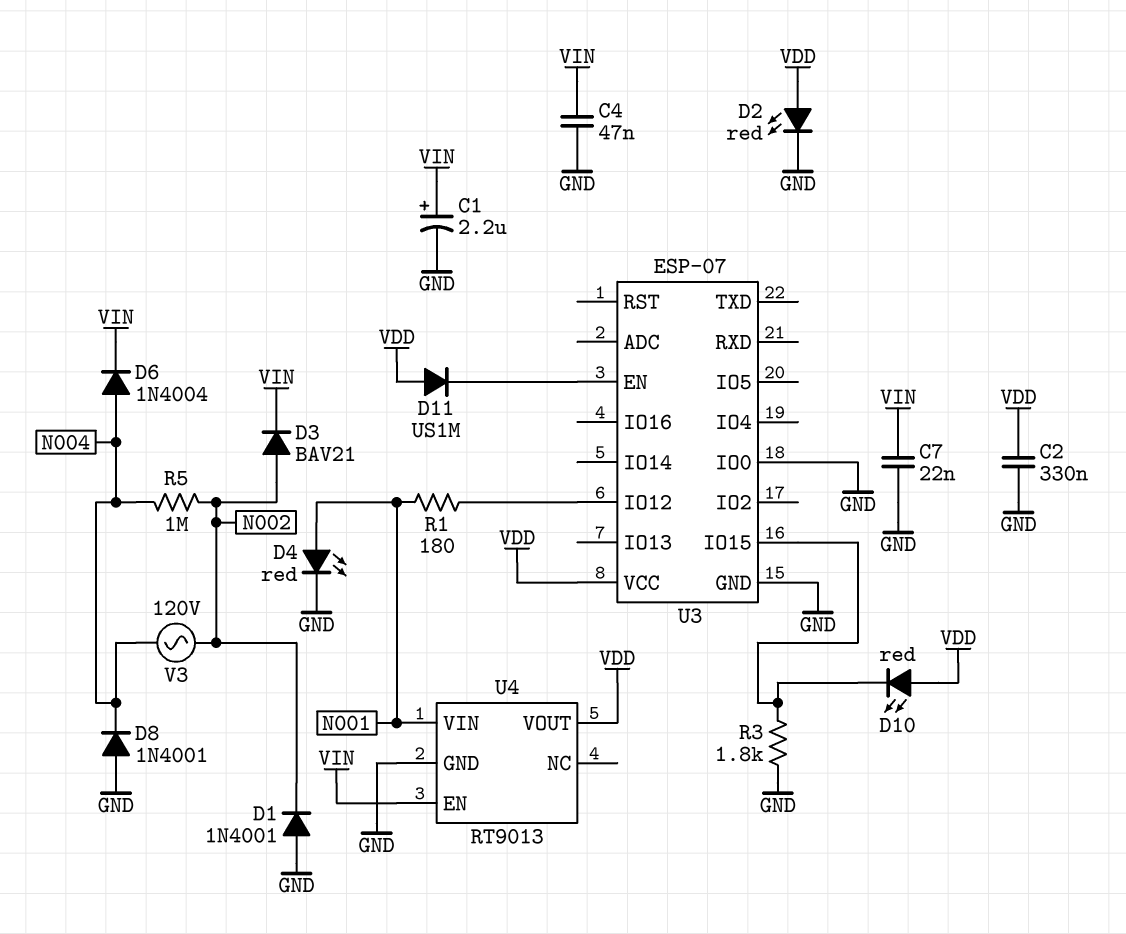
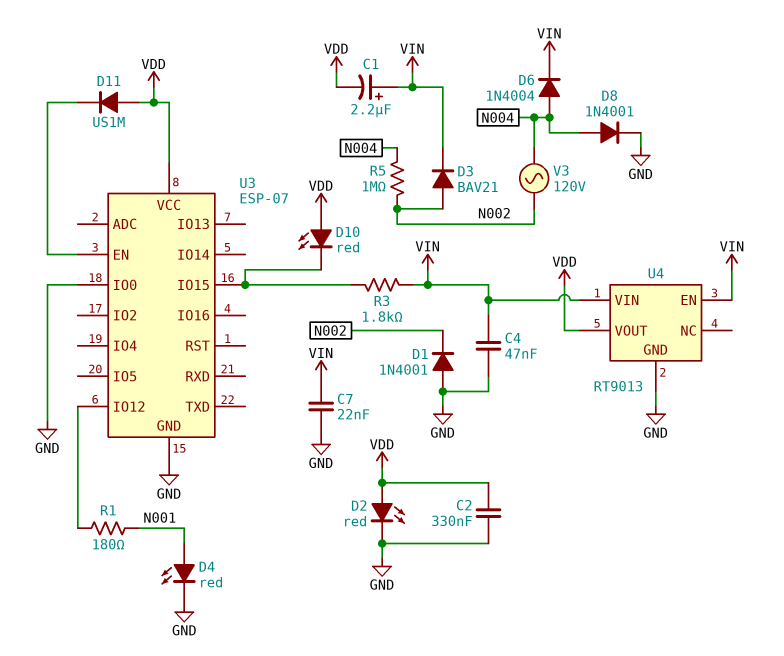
C1: 2.2uF (plus VIN, minus GND) -> 2.2uF (plus VIN, minus VDD)
D8: diode 1N4001 (A GND, K N004) -> diode 1N4001 (A N004, K GND)
R3: 1.8k (GND, U3/IO15) -> 1.8k (U3/IO15, VIN)
U4 pin VIN: N001 -> VIN

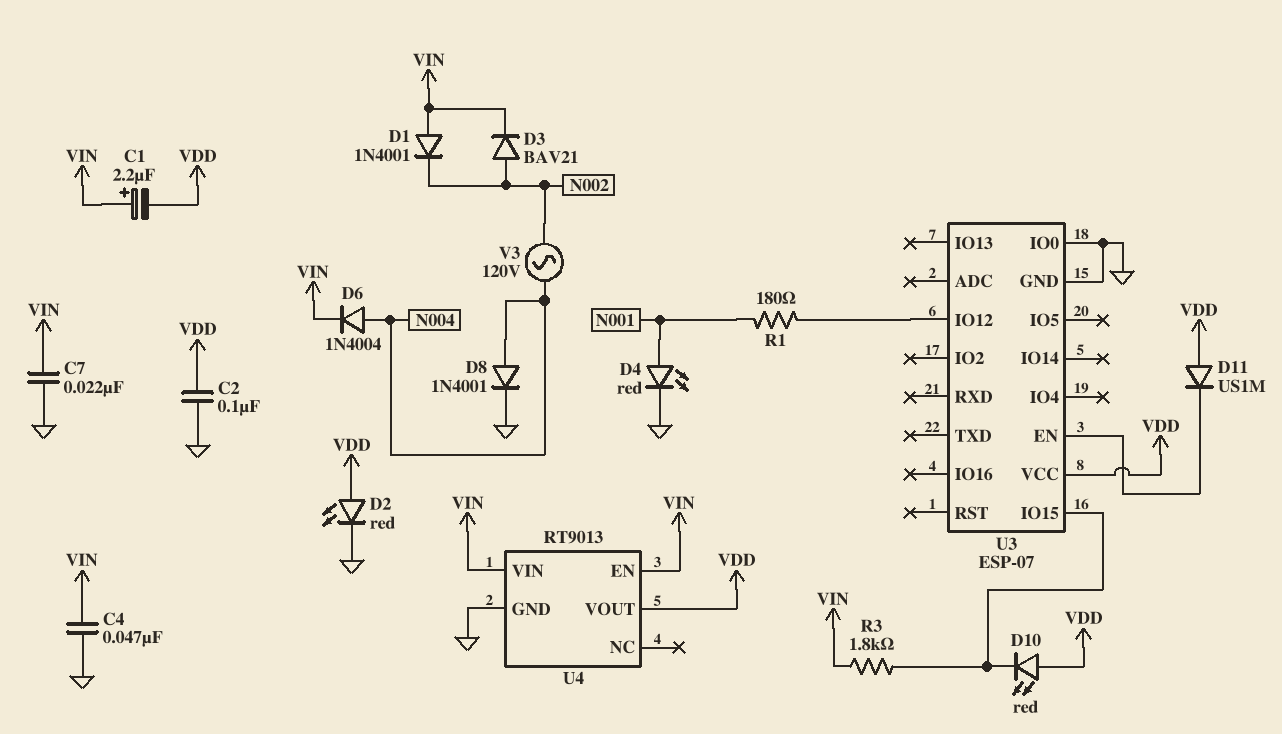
C2: 330nF (GND, VDD) -> 100nF (GND, VDD)
D1: diode 1N4001 (A GND, K N002) -> diode 1N4001 (A VIN, K N002)
R5: 1M (N002, N004) -> none

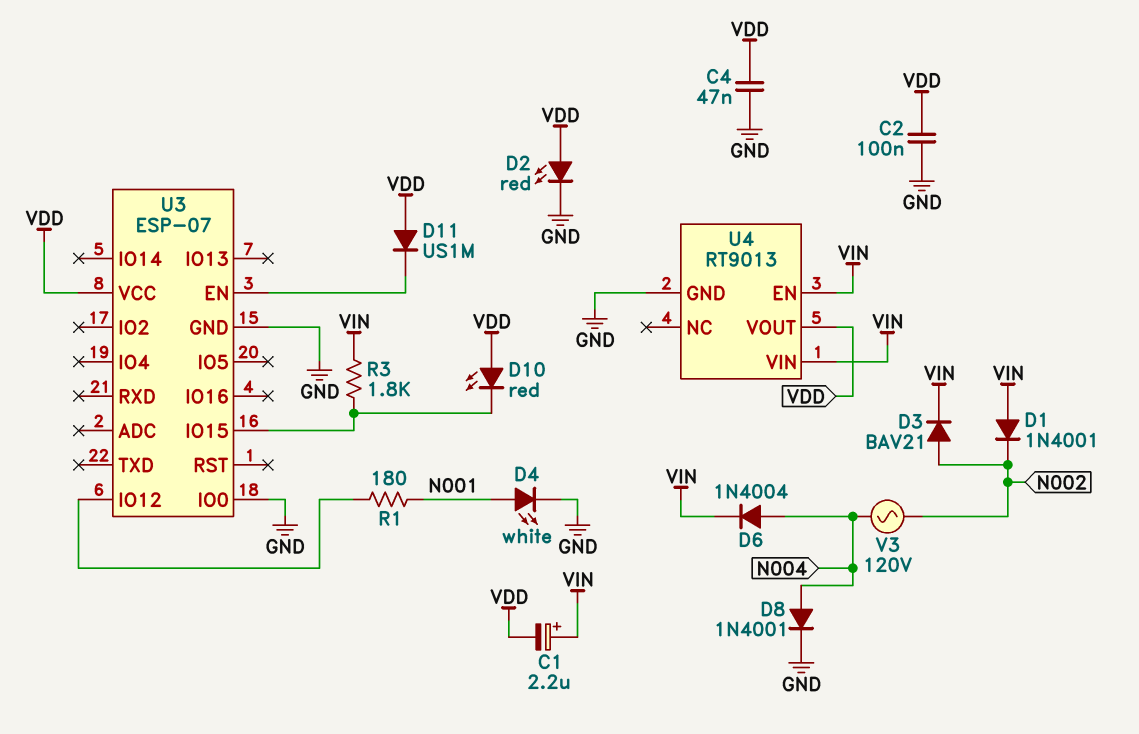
C4: 47nF (GND, VIN) -> 47nF (GND, VDD)
C7: 22nF (GND, VIN) -> none
D4: LED red (A N001, K GND) -> LED white (A N001, K GND)

